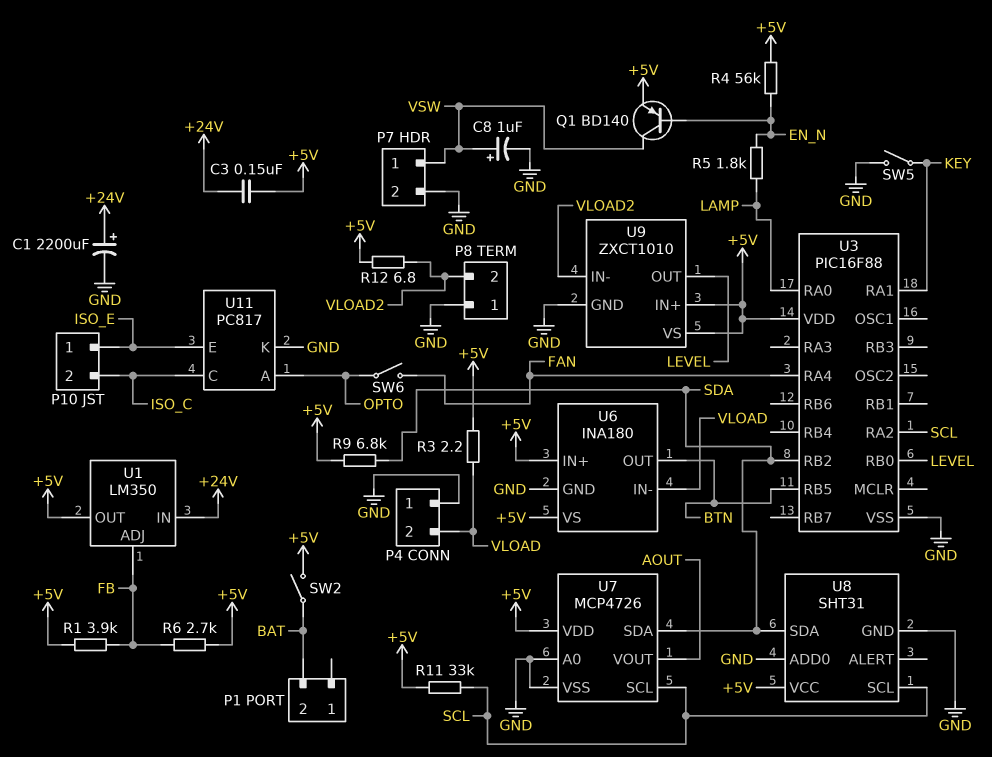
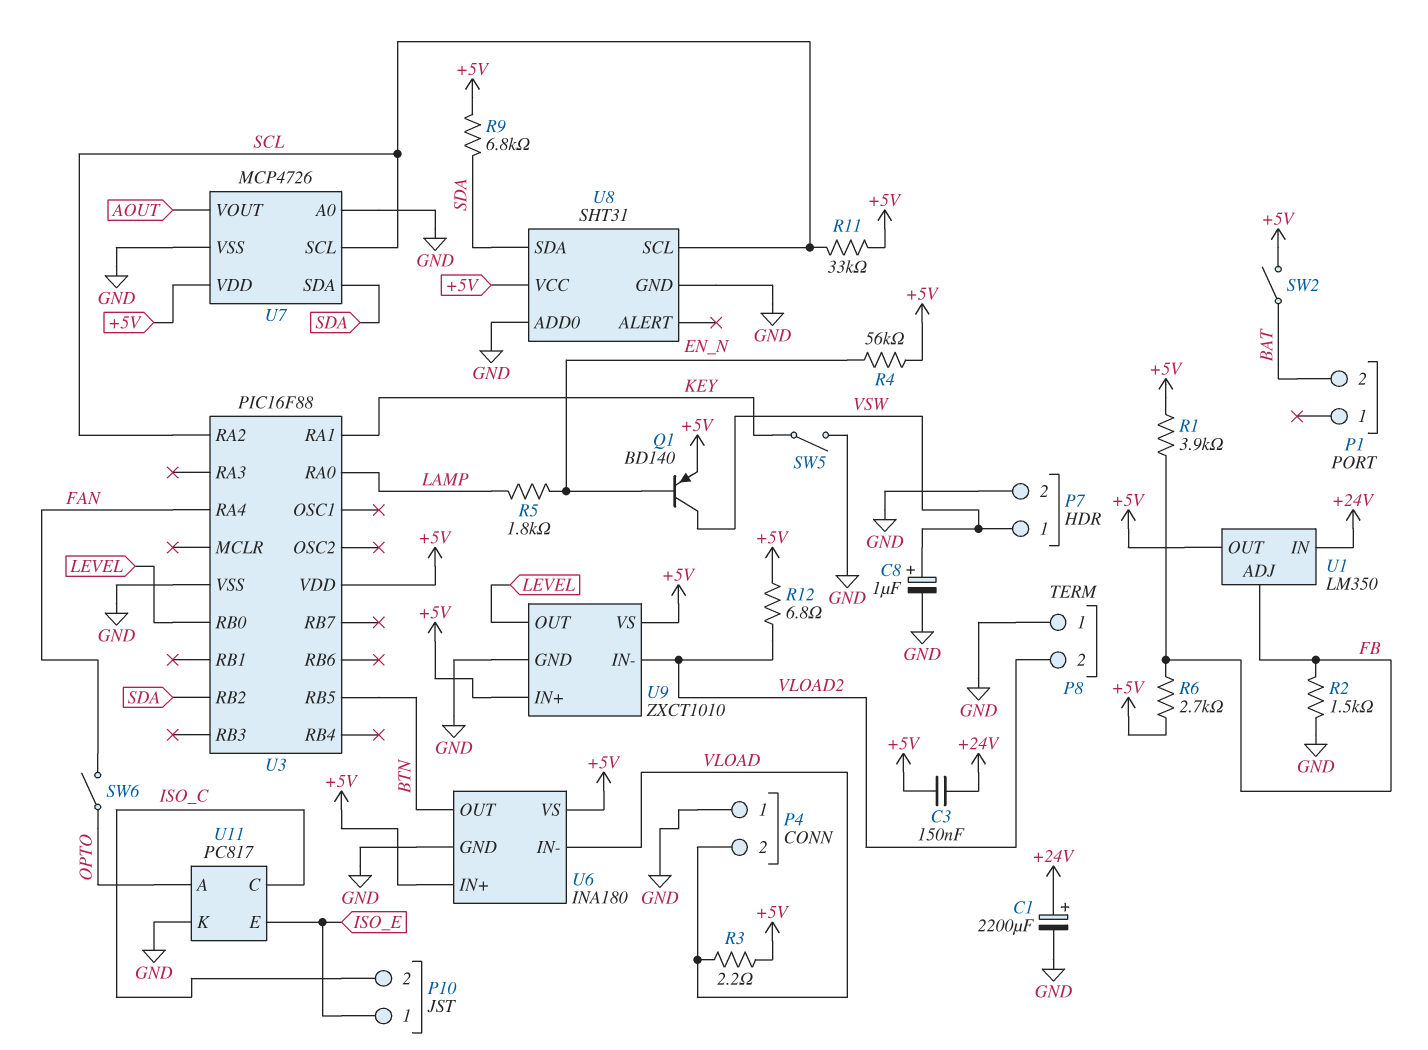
R2: none -> 1.5k (FB, GND)

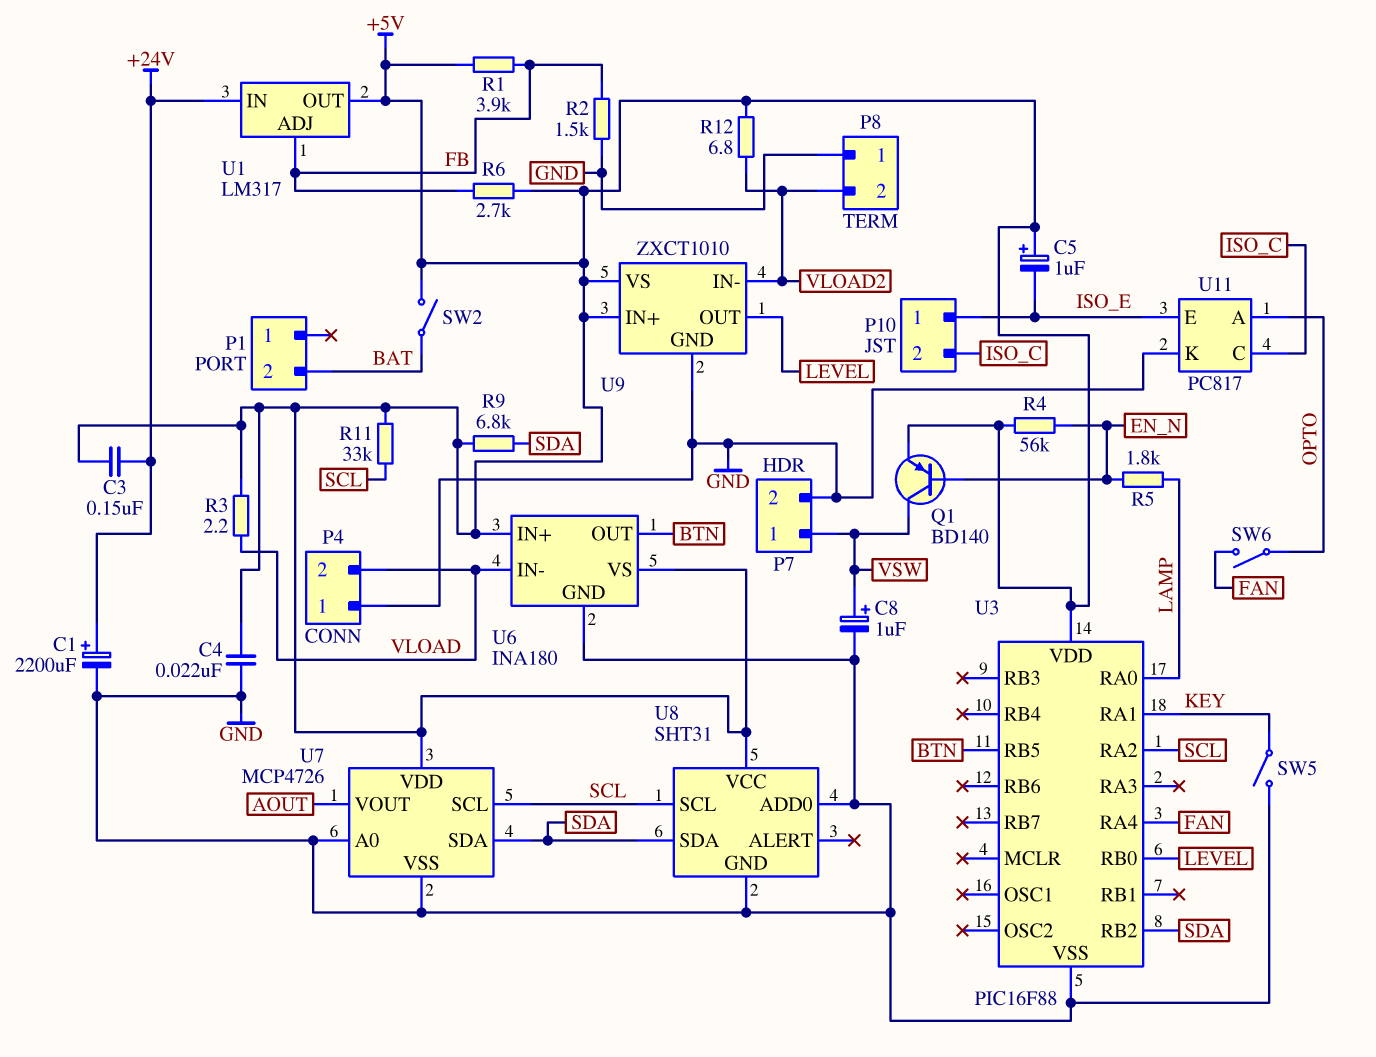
C4: none -> 22nF (+5V, GND)
C5: none -> 1uF (plus +5V, minus ISO_E)
U1: LM350 -> LM317

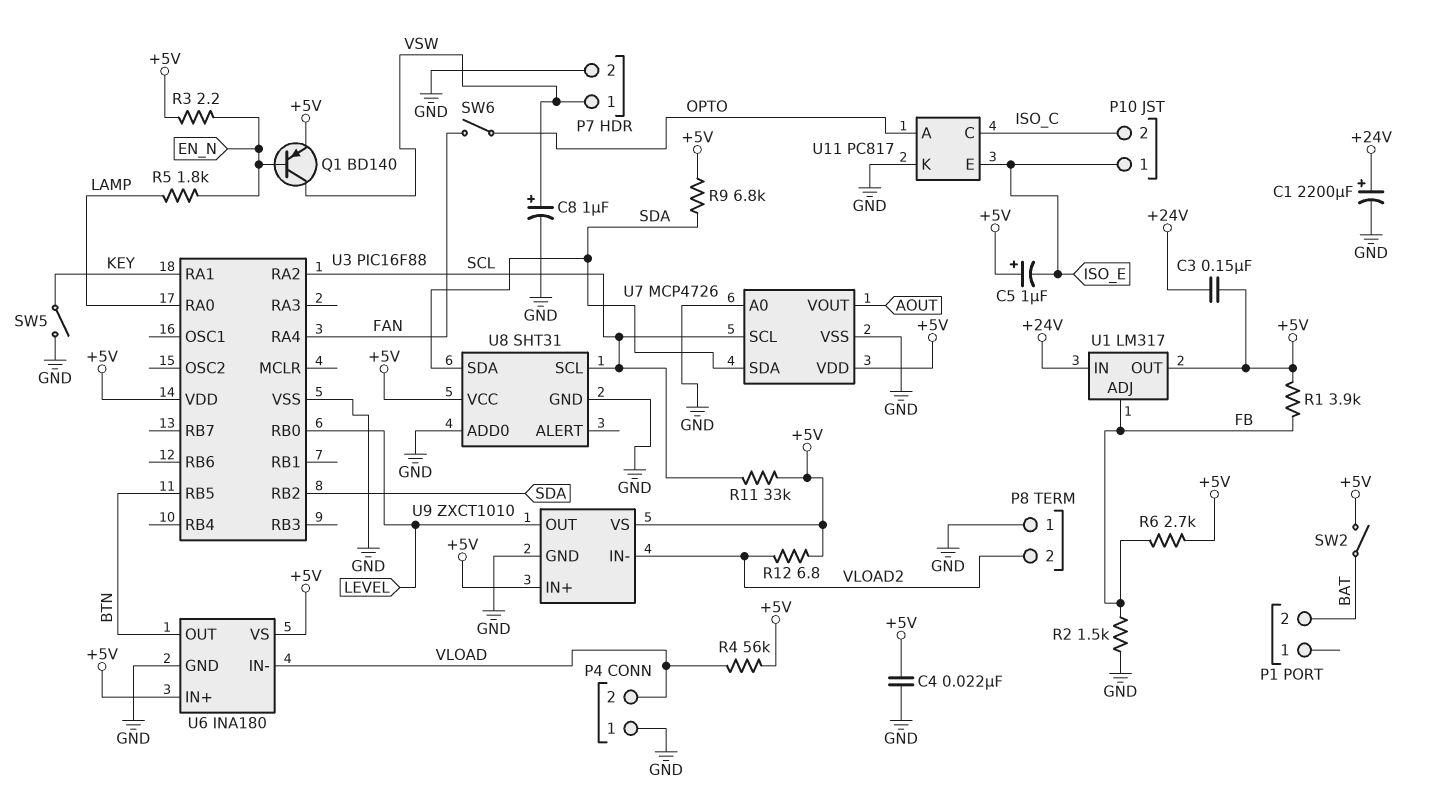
R3: 2.2 (+5V, VLOAD) -> 2.2 (+5V, EN_N)
R4: 56k (+5V, EN_N) -> 56k (+5V, VLOAD)

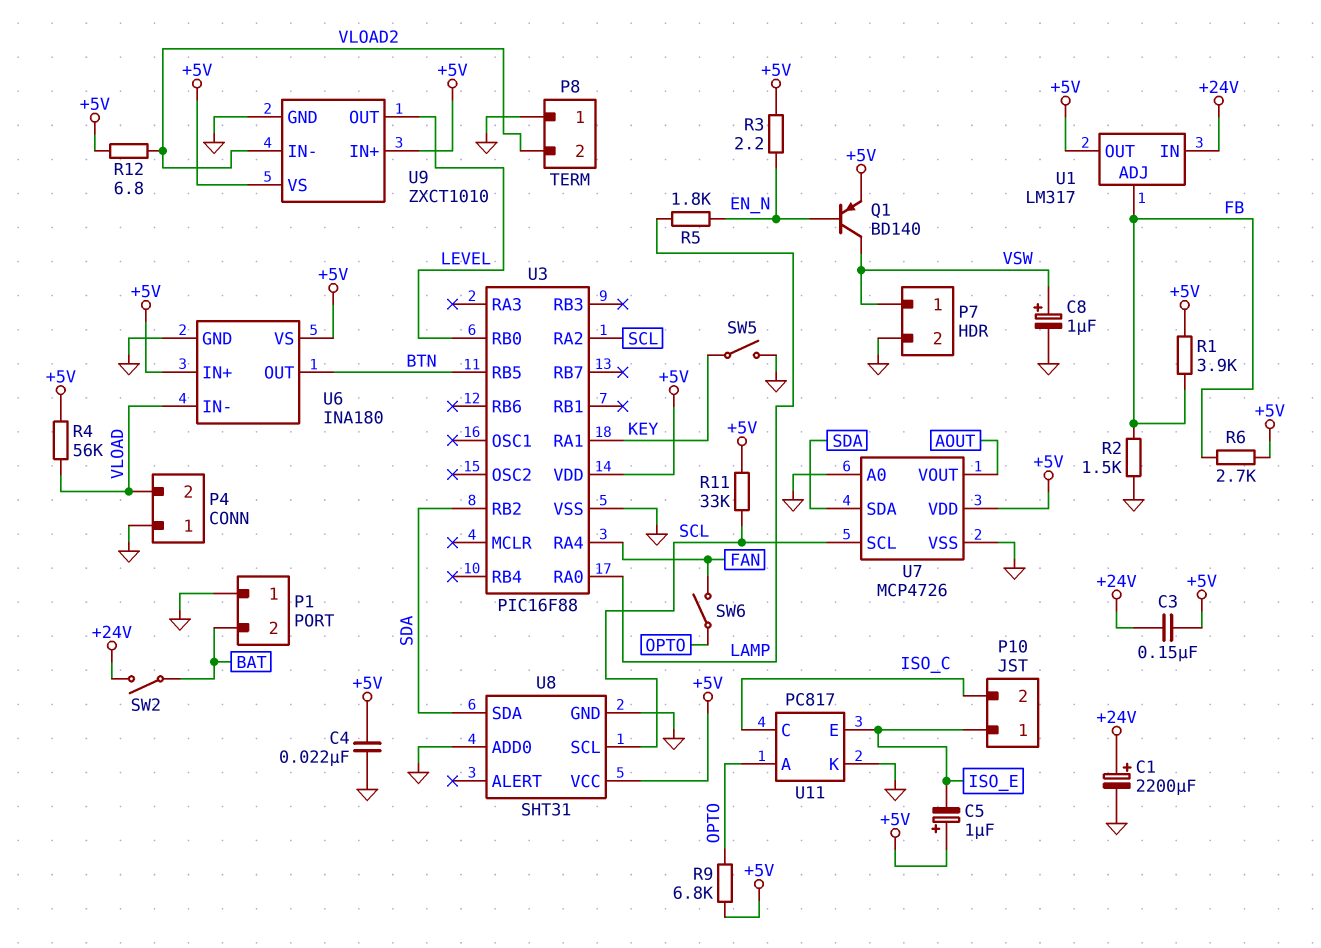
P1 pin 1: none -> GND
R9: 6.8k (+5V, SDA) -> 6.8k (+5V, OPTO)
SW2: switch (+5V, BAT) -> switch (+24V, BAT)

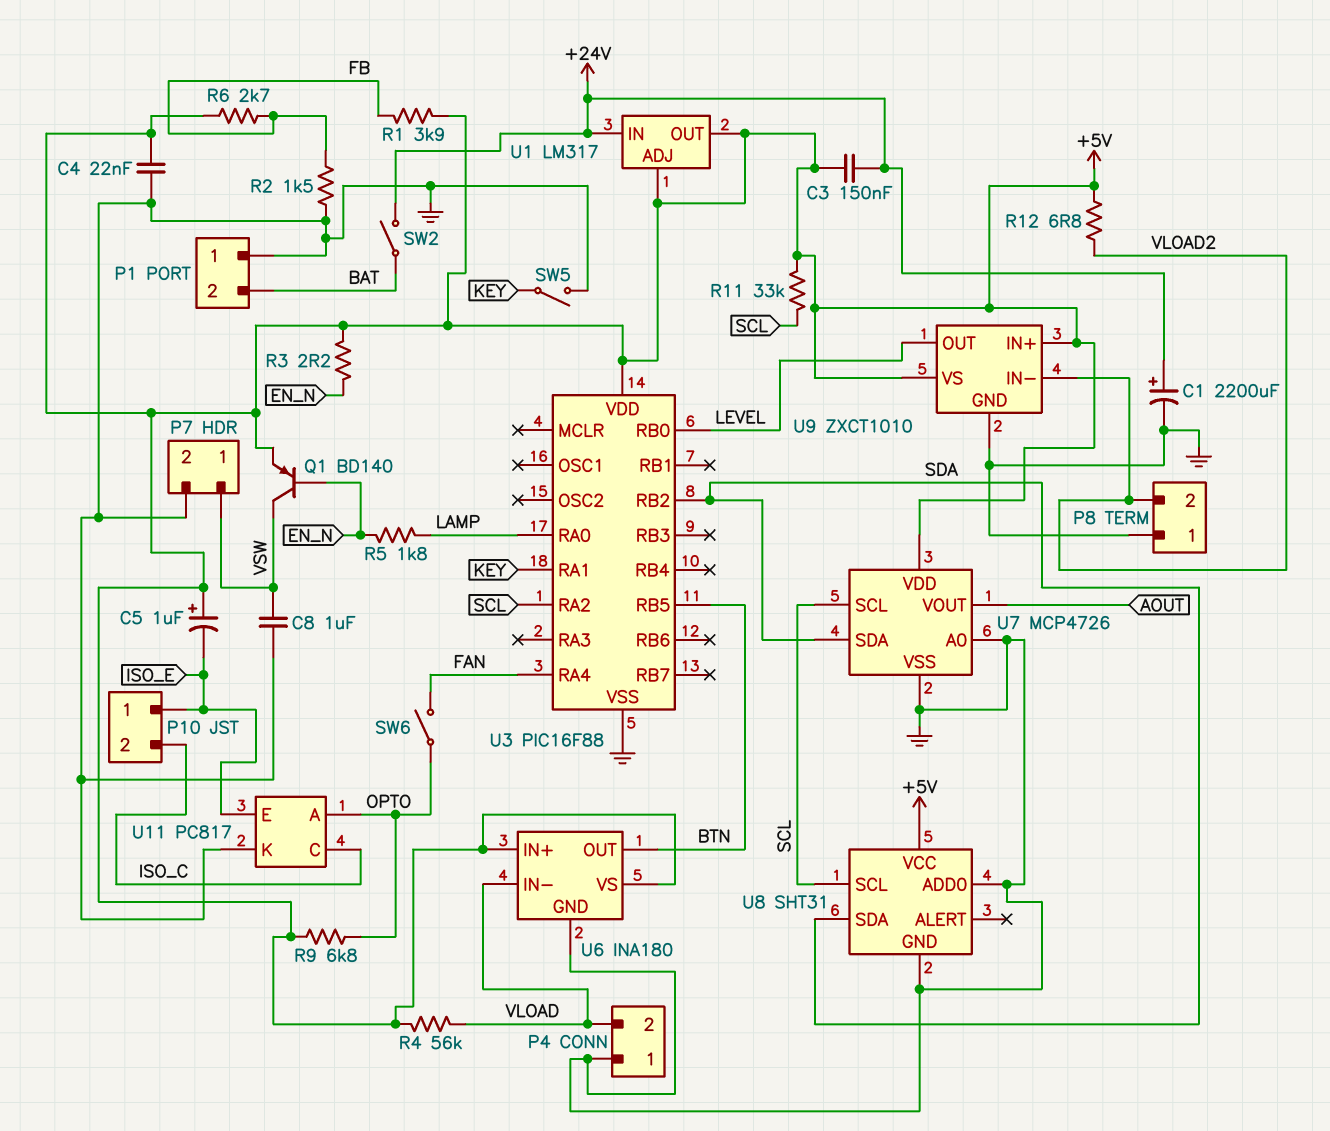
C8: 1uF (plus VSW, minus GND) -> 1uF (GND, VSW)
U1 pin ADJ: FB -> +5V

